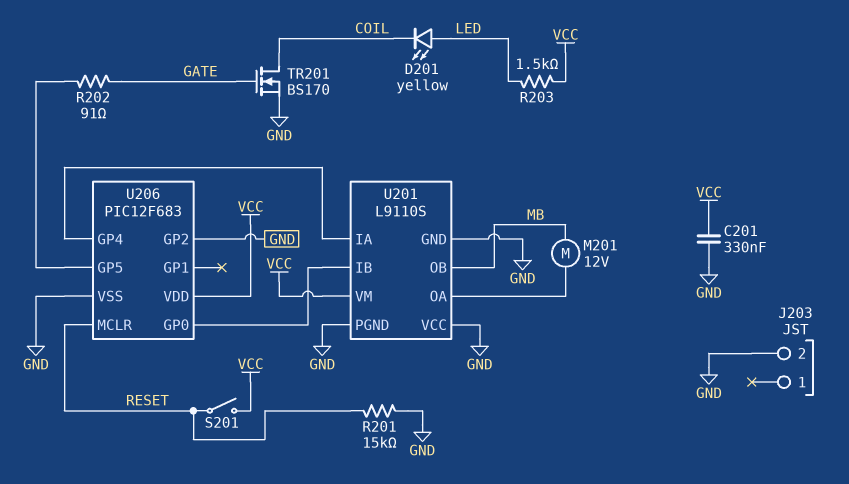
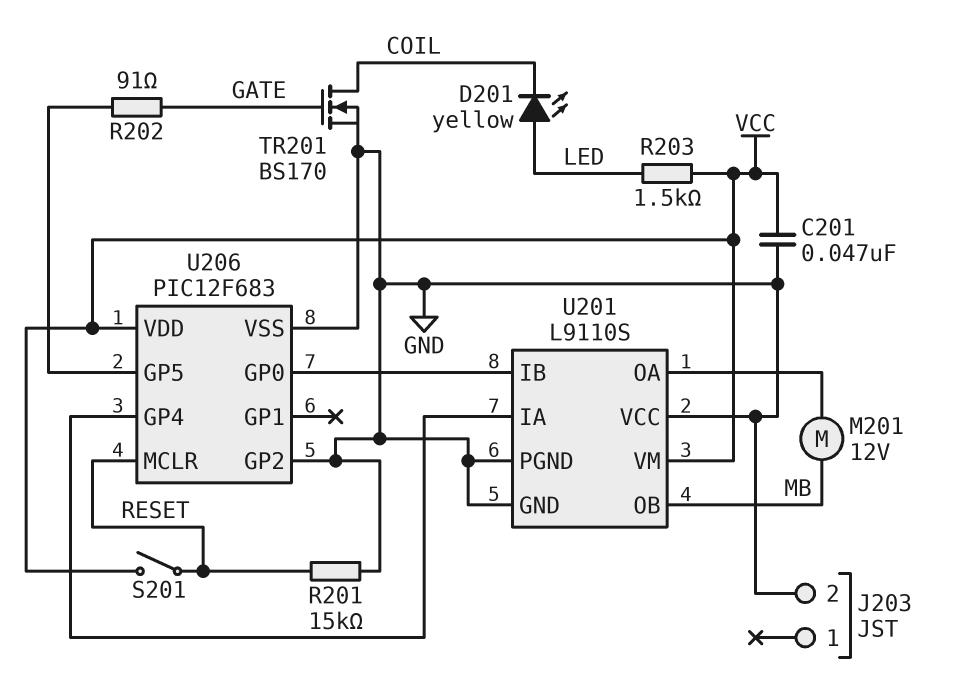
C201: 330nF (GND, VCC) -> 47nF (GND, VCC)

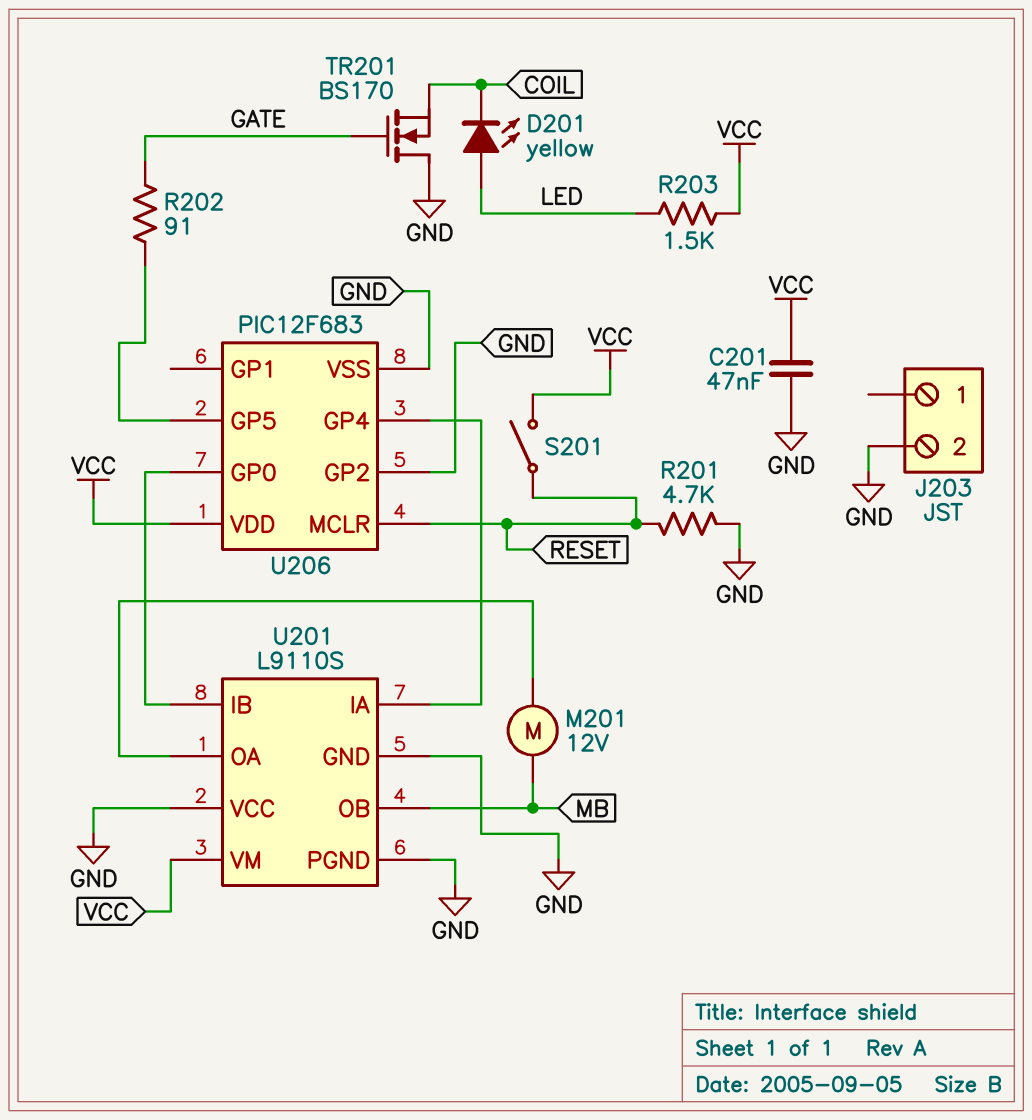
R201: 15k (GND, RESET) -> 4.7k (GND, RESET)
TR201: NMOS BS170 (G GATE, D COIL, S GND) -> NMOS BS170 (G GATE, D GND, S COIL)

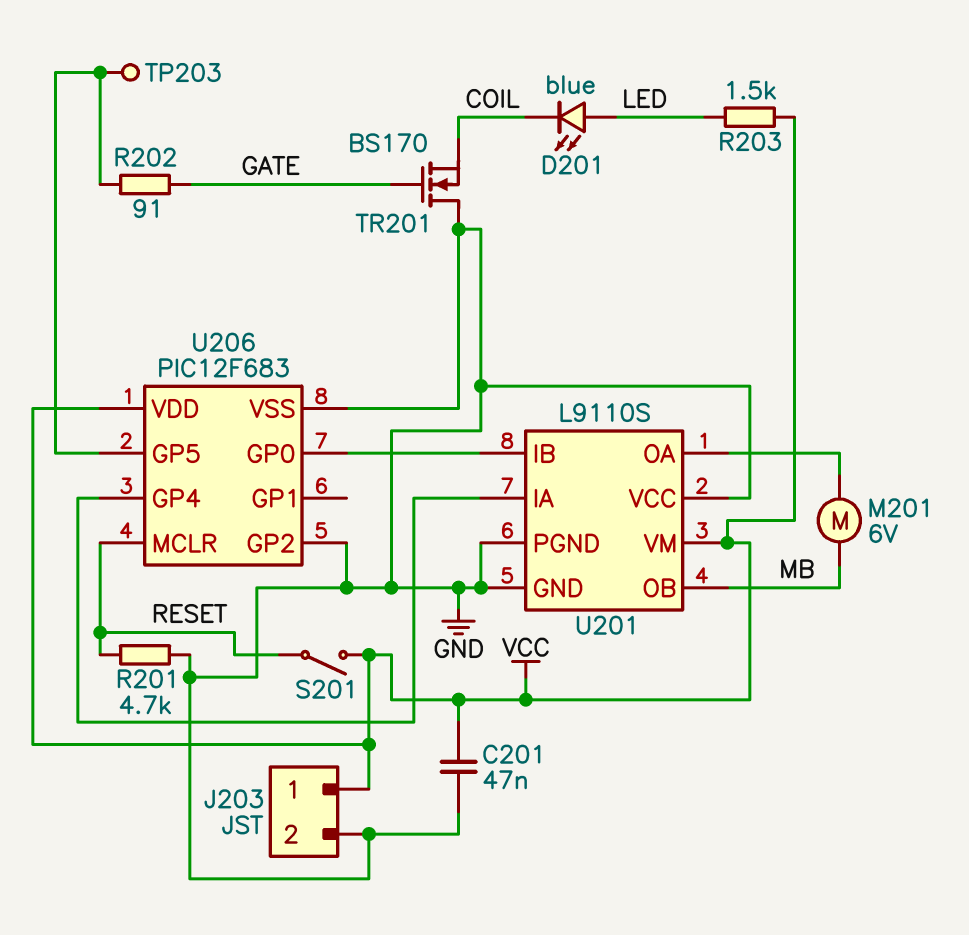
D201: LED yellow (A LED, K COIL) -> LED blue (A LED, K COIL)
J203 pin 1: none -> VCC
M201: motor 12V (MB, U201/OA) -> motor 6V (MB, U201/OA)
TP203: none -> test point (U206/GP5)

